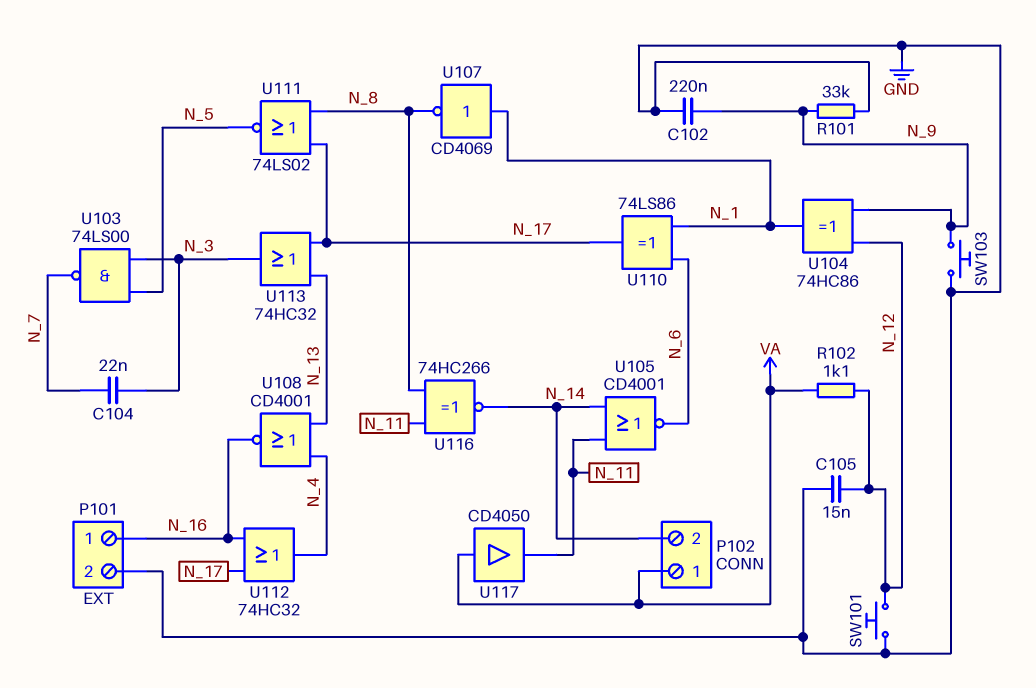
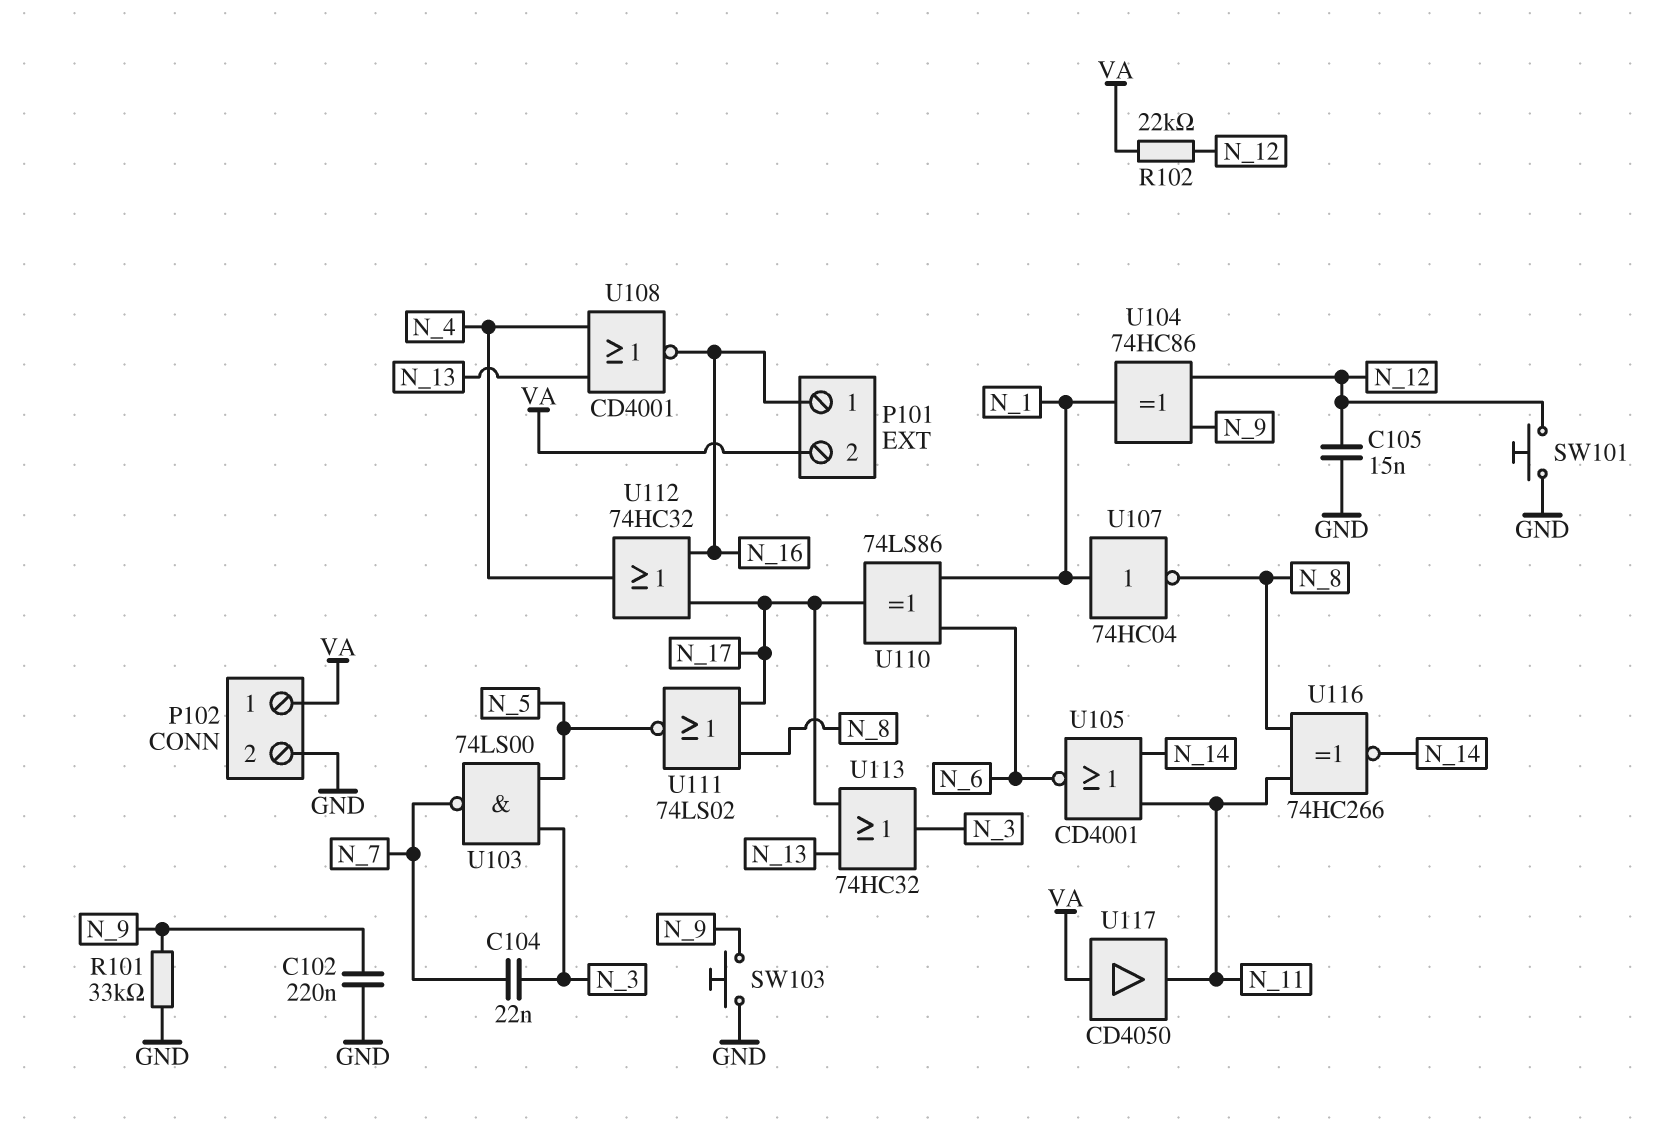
P101 pin 2: GND -> VA
P102 pin 2: N_14 -> GND
R102: 1.1k (N_12, VA) -> 22k (N_12, VA)
U107: NOT CD4069 (in N_1, out N_8) -> NOT 74HC04 (in N_1, out N_8)

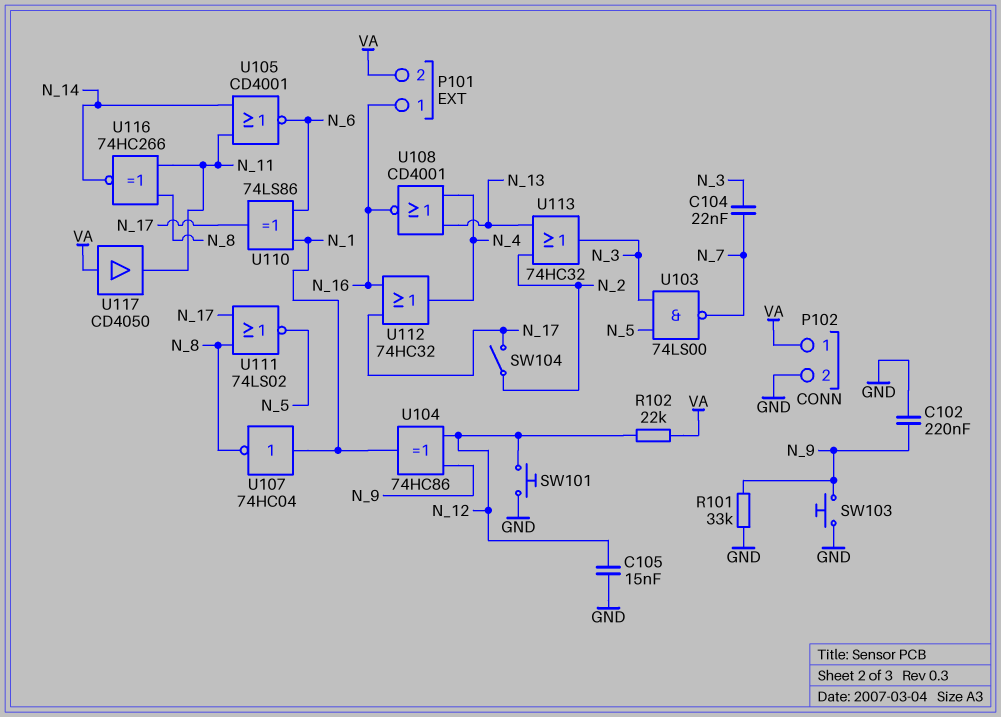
SW104: none -> switch (N_2, N_17)
U113: OR 74HC32 (in N_13, in N_17, out N_3) -> OR 74HC32 (in N_2, in N_13, out N_3)

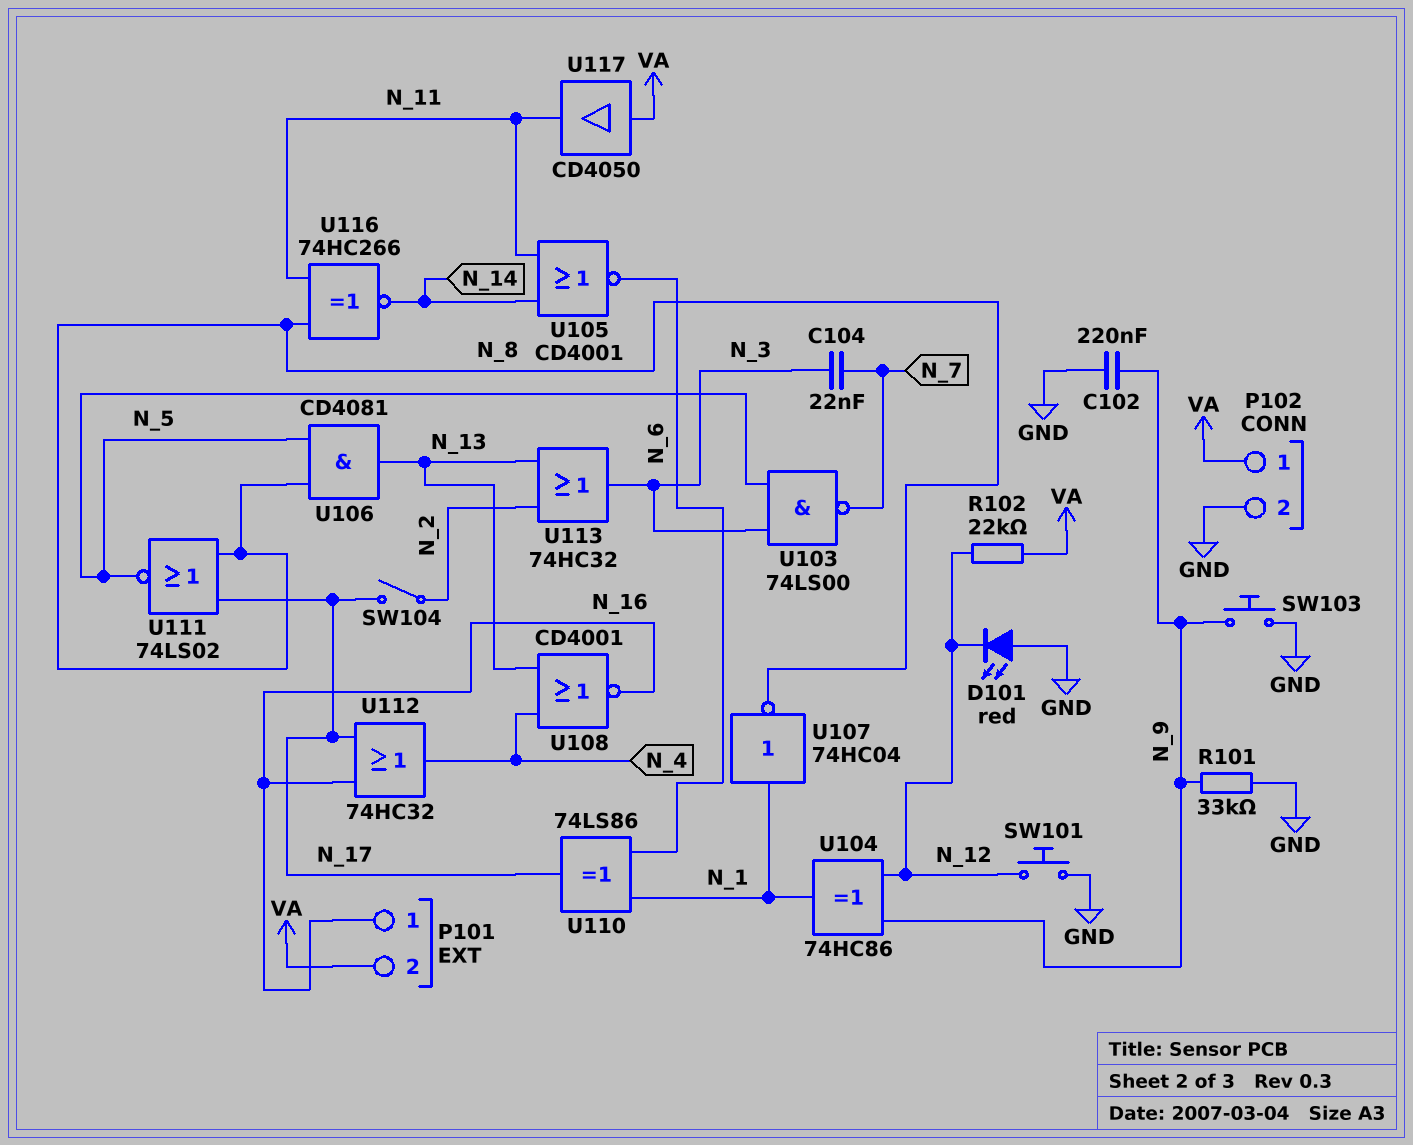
C105: 15nF (GND, N_12) -> none
D101: none -> LED red (A GND, K N_12)
U106: none -> AND CD4081 (in N_5, in N_8, out N_13)

